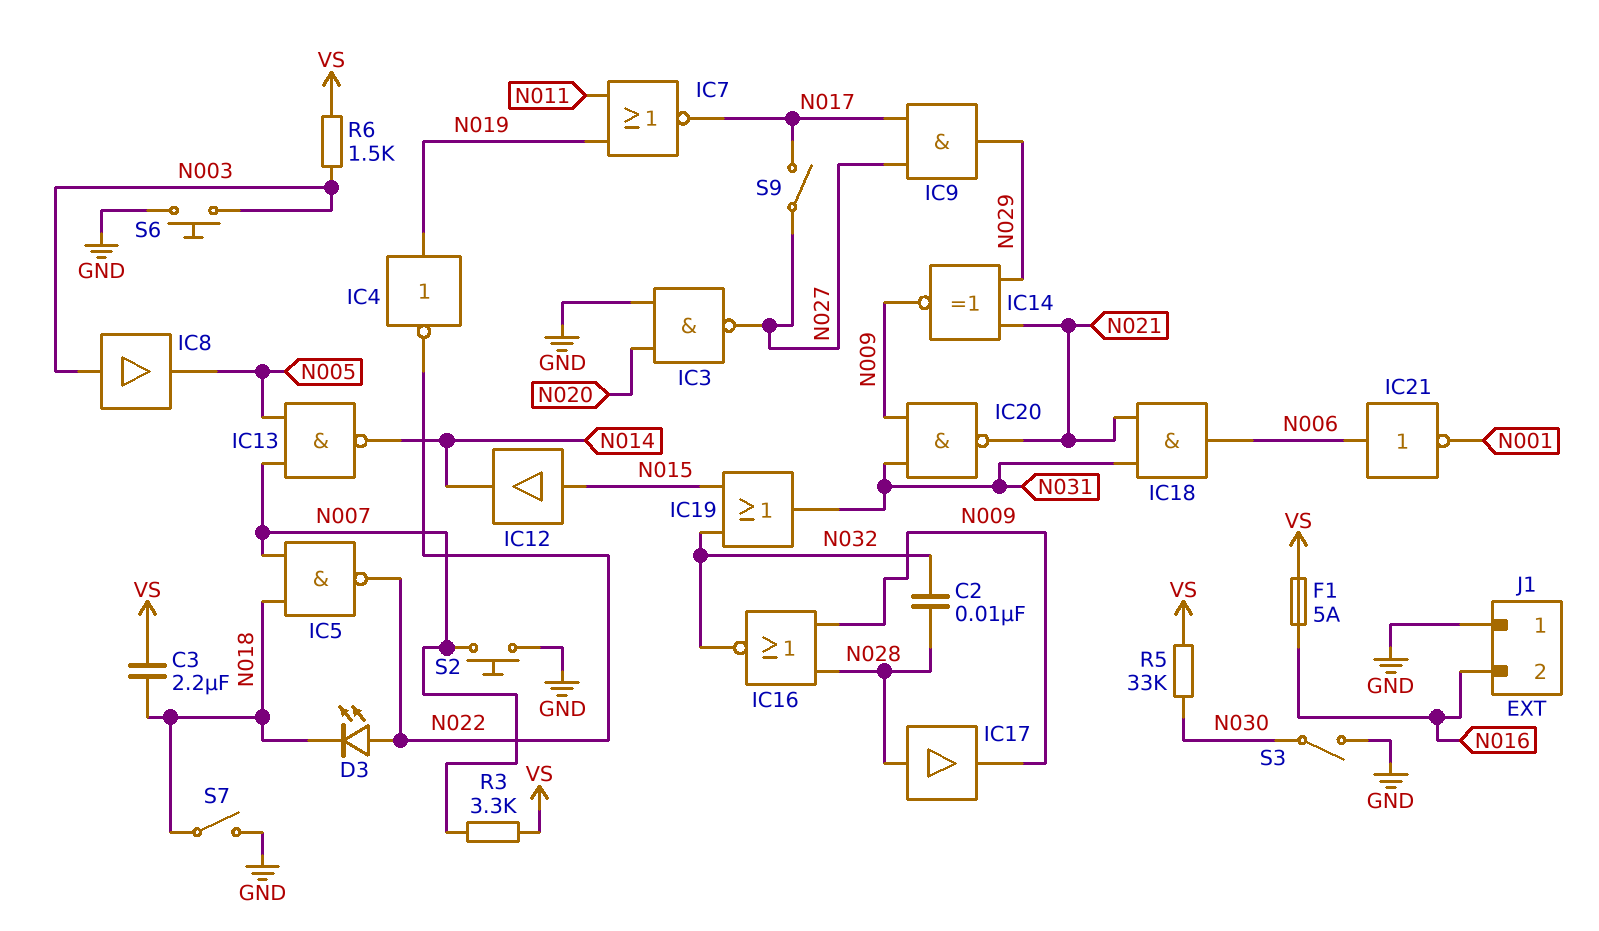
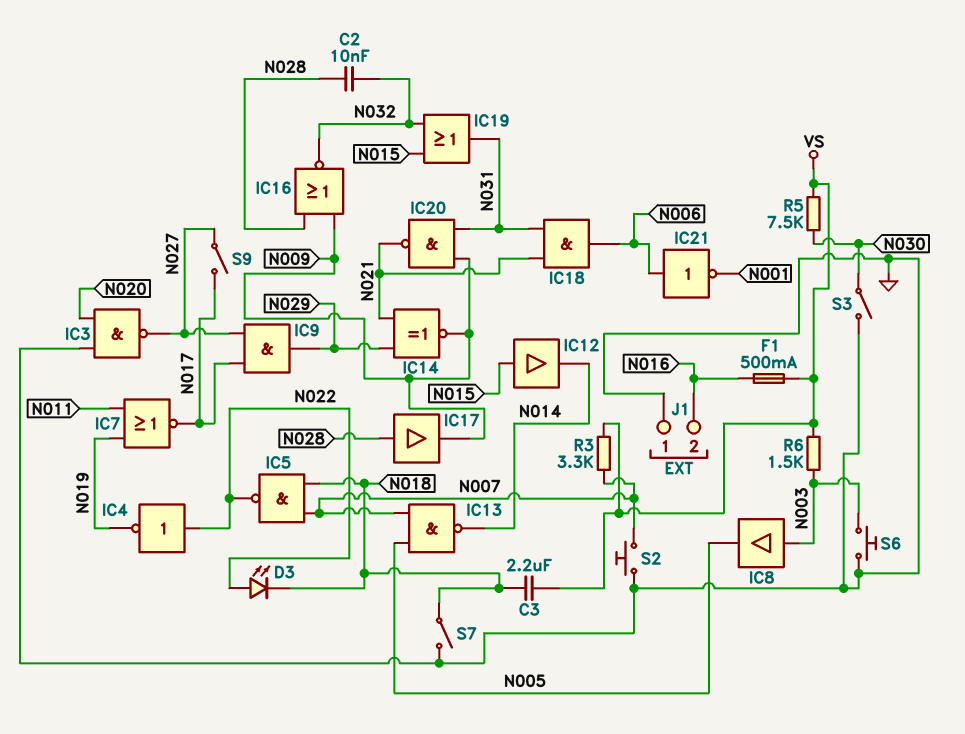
F1: 5A (N016, VS) -> 500mA (N016, VS)
IC4: NOT (in N019, out N022) -> NOT (in N022, out N019)
R5: 33k (N030, VS) -> 7.5k (N030, VS)

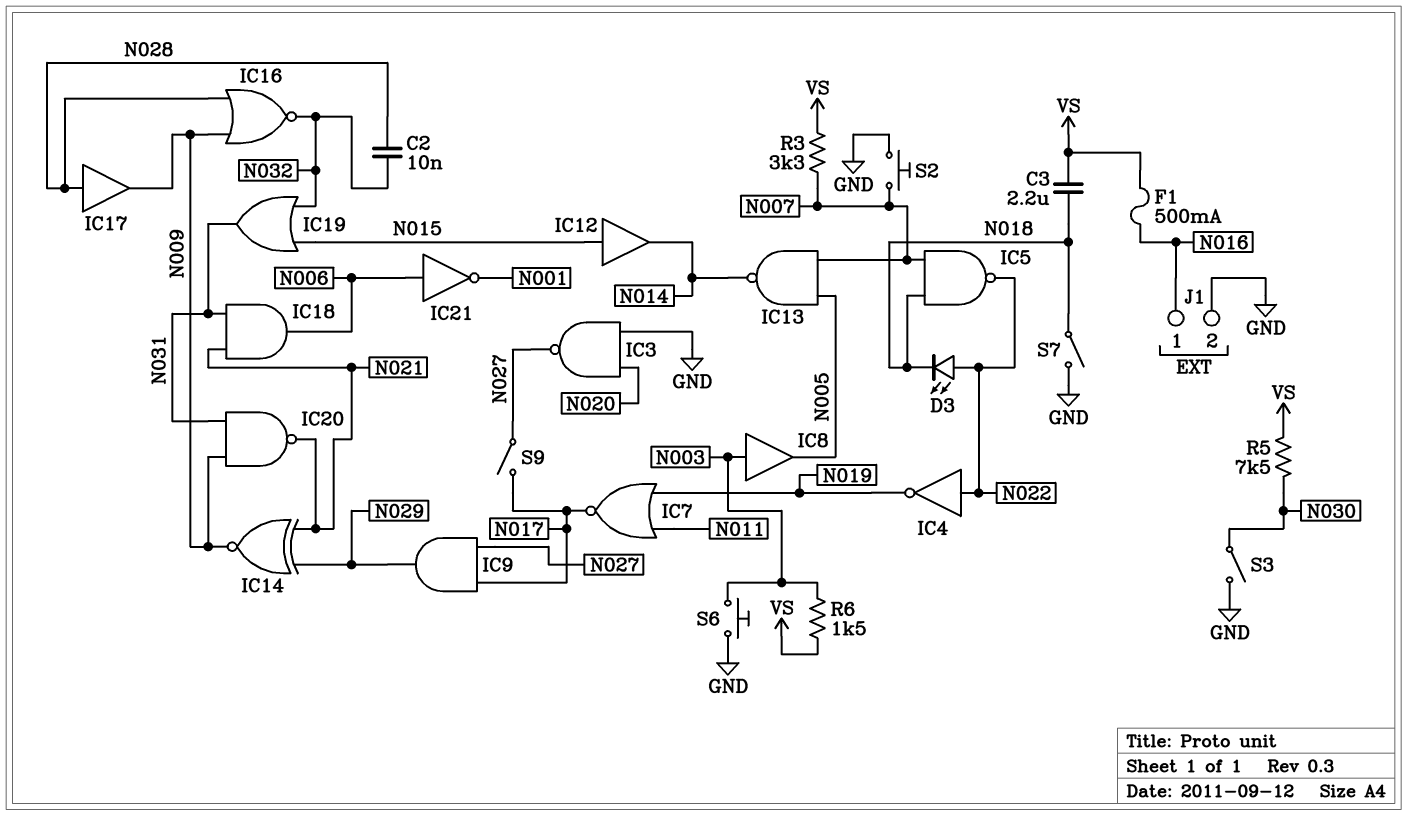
J1 pin 1: GND -> N016
J1 pin 2: N016 -> GND

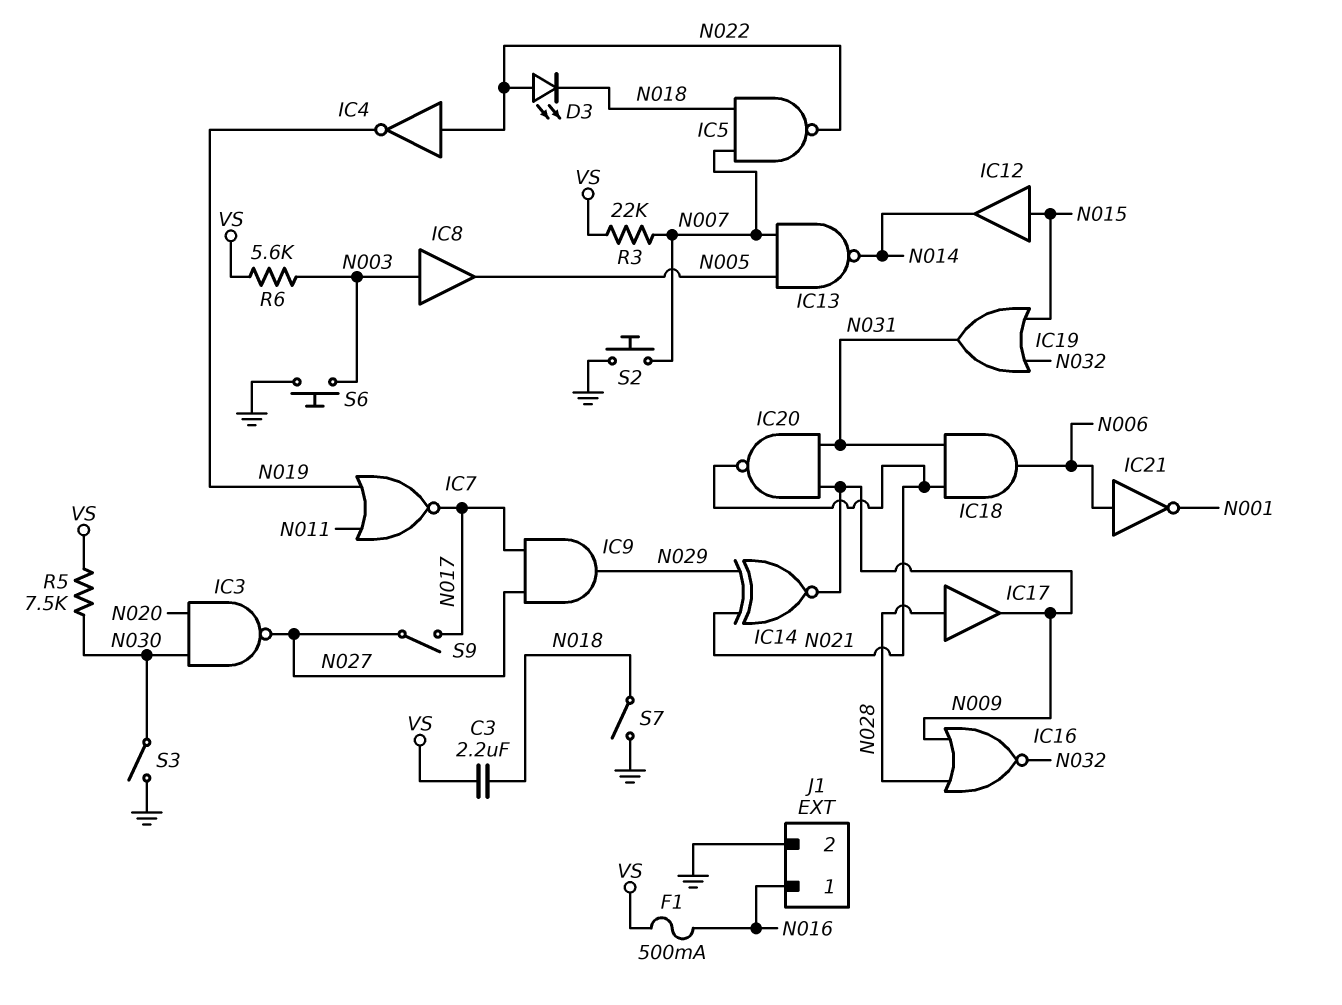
C2: 10nF (N028, N032) -> none
IC3: NAND (in GND, in N020, out N027) -> NAND (in N020, in N030, out N027)
R3: 3.3k (N007, VS) -> 22k (N007, VS)
R6: 1.5k (N003, VS) -> 5.6k (N003, VS)

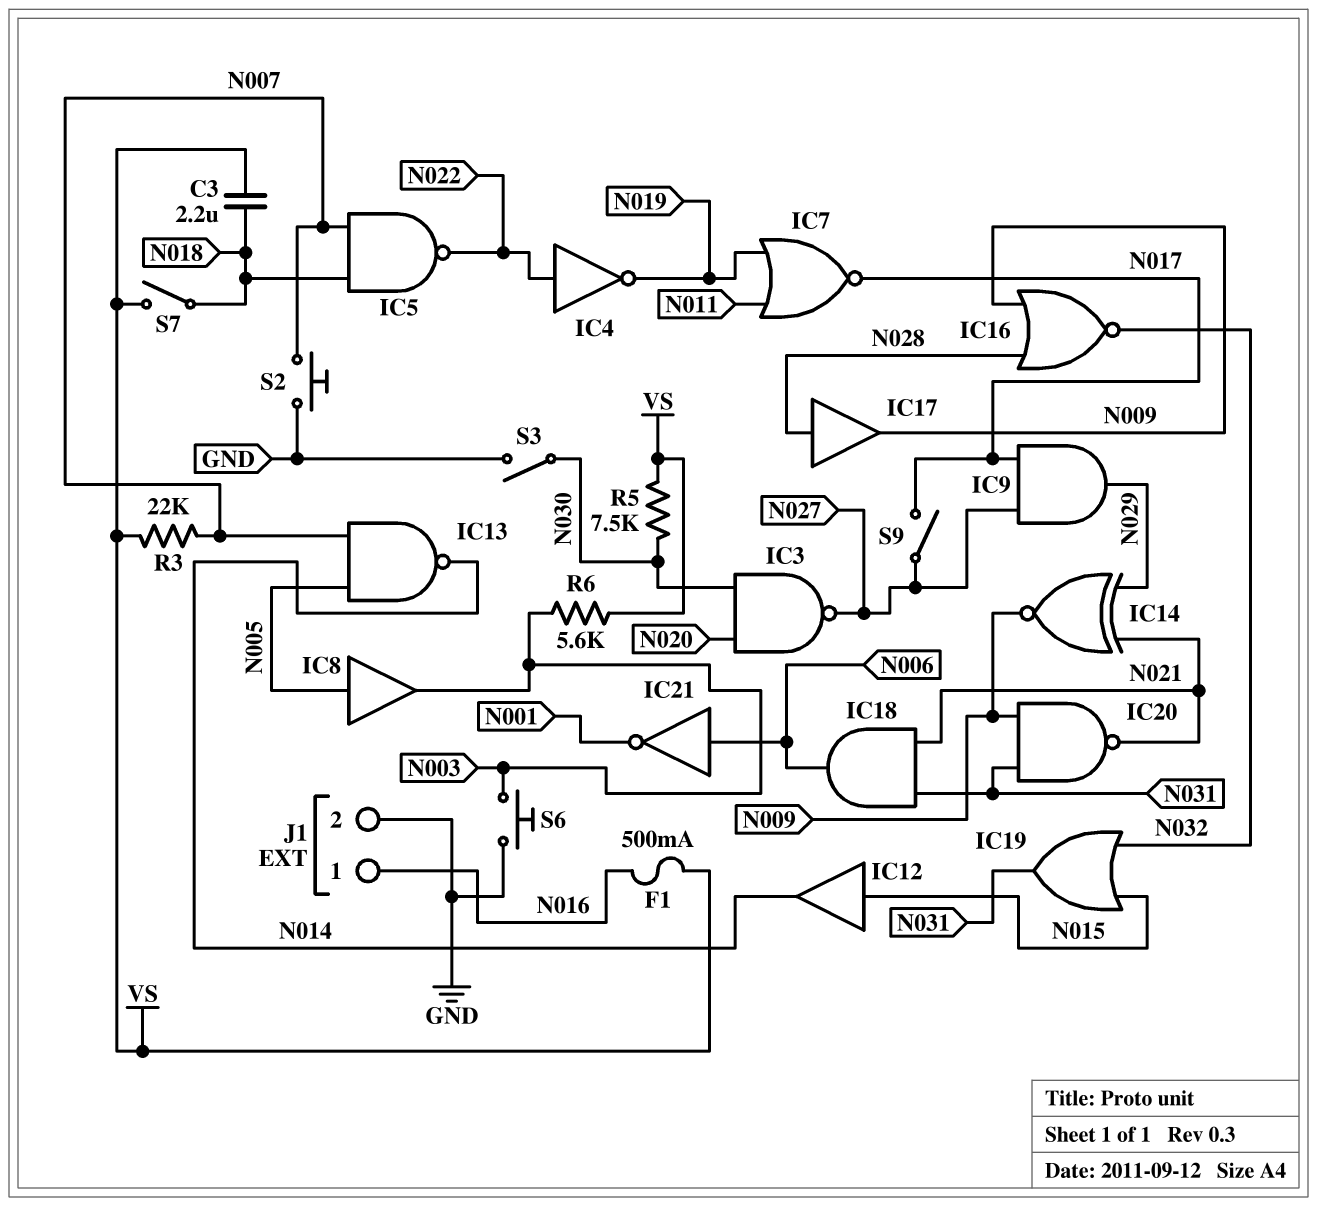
D3: LED (A N022, K N018) -> none
IC8: buffer (in N003, out N005) -> buffer (in N005, out N003)
S7: switch (GND, N018) -> switch (N018, VS)

